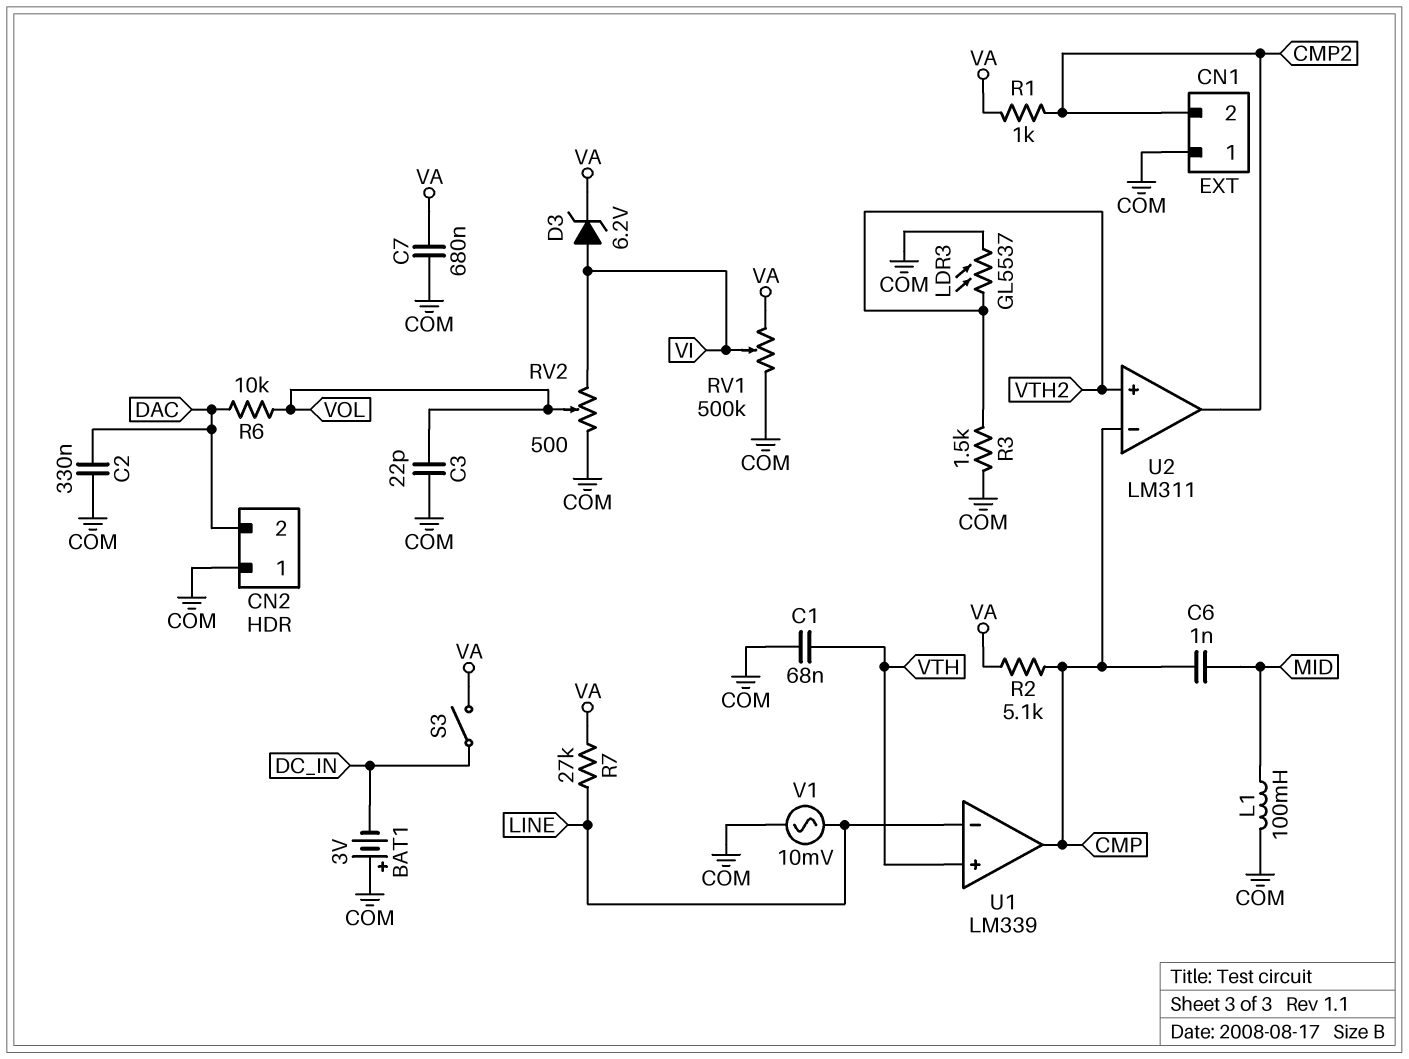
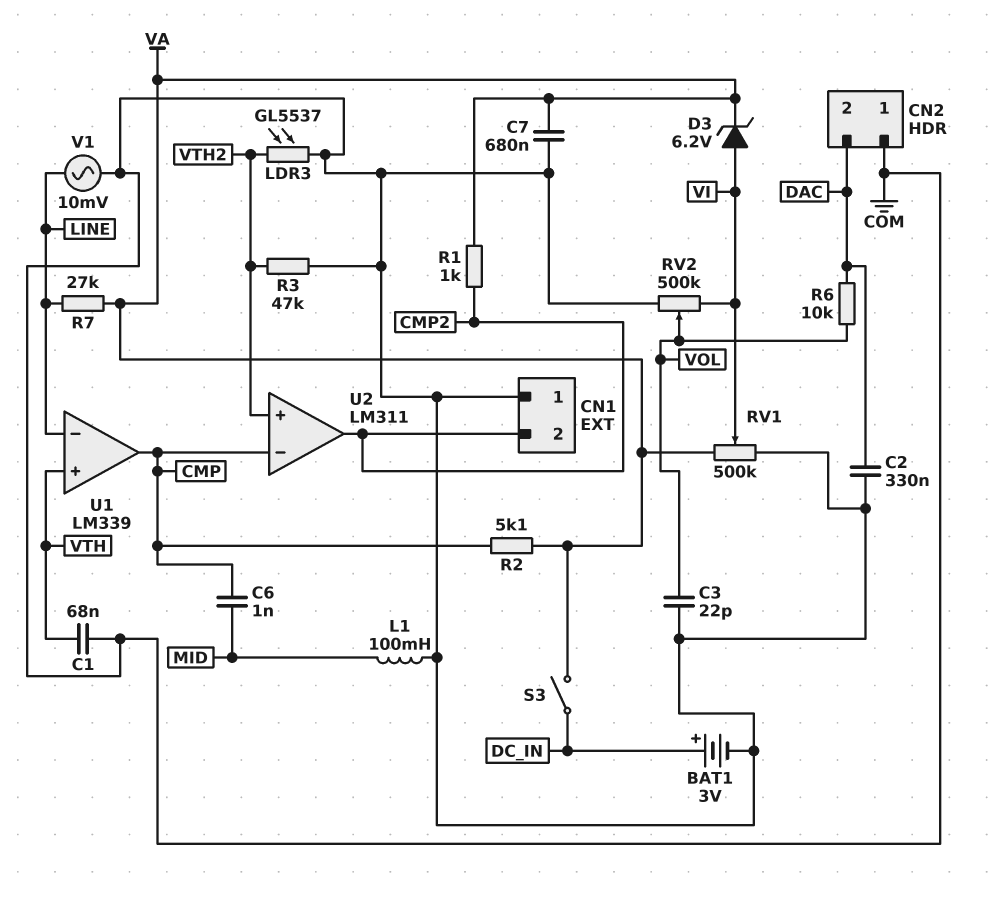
BAT1: 3V (plus COM, minus DC_IN) -> 3V (plus DC_IN, minus COM)
R3: 1.5k (COM, VTH2) -> 47k (COM, VTH2)
RV2: 500 (COM, VI, wiper VOL) -> 500k (COM, VI, wiper VOL)

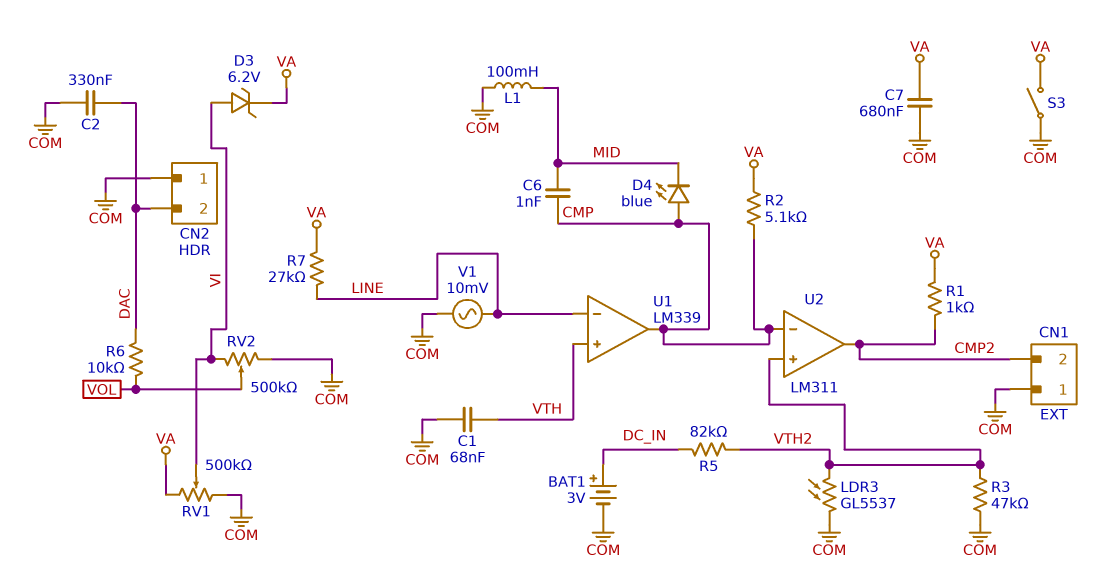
C3: 22pF (COM, VOL) -> none
D4: none -> LED blue (A CMP, K MID)
R5: none -> 82k (DC_IN, VTH2)
S3: switch (DC_IN, VA) -> switch (COM, VA)

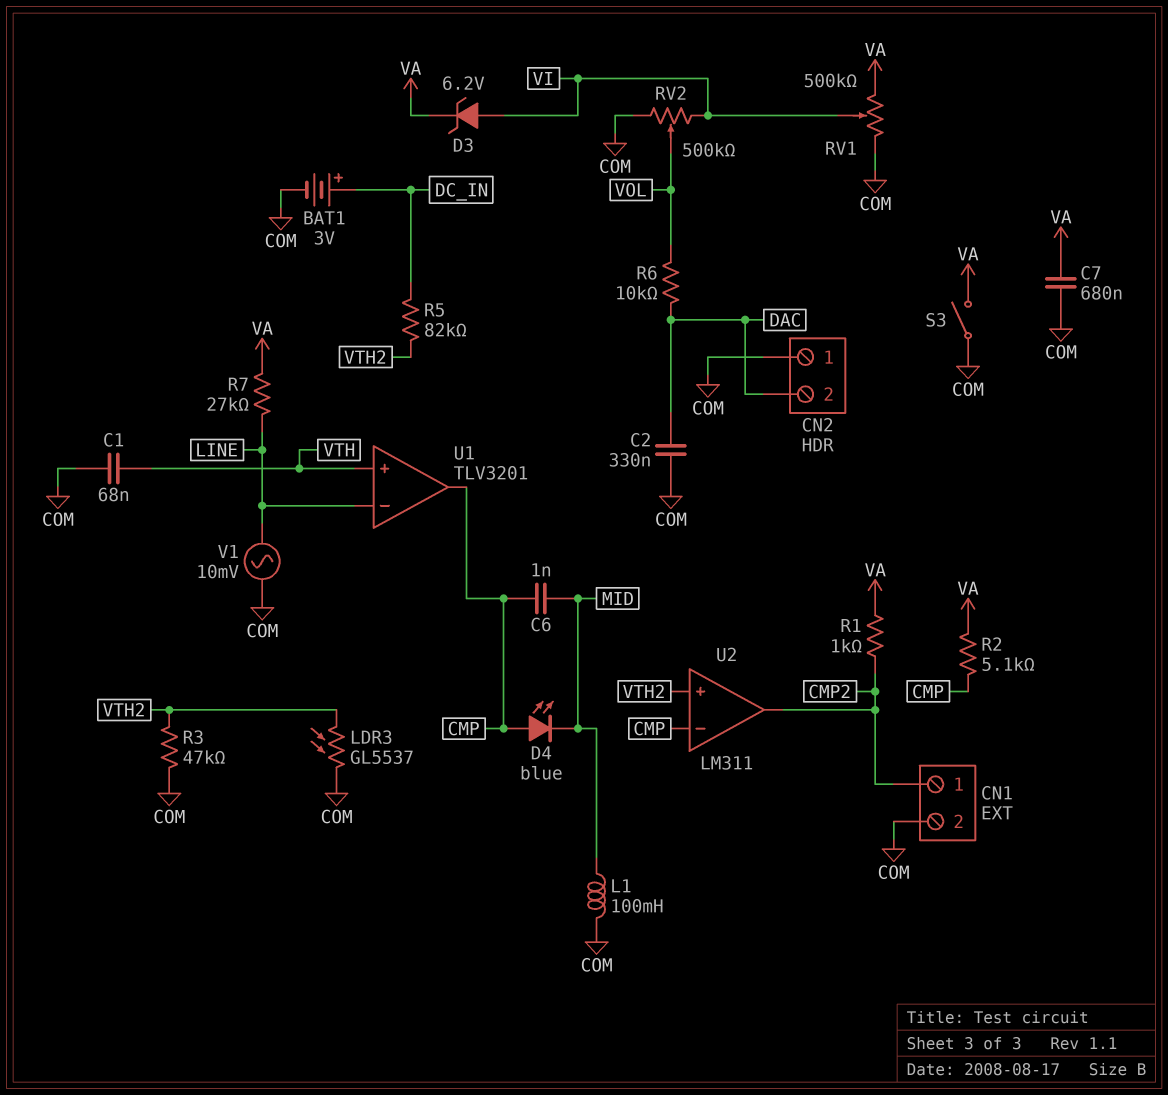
CN1 pin 1: COM -> CMP2
CN1 pin 2: CMP2 -> COM
U1: LM339 -> TLV3201

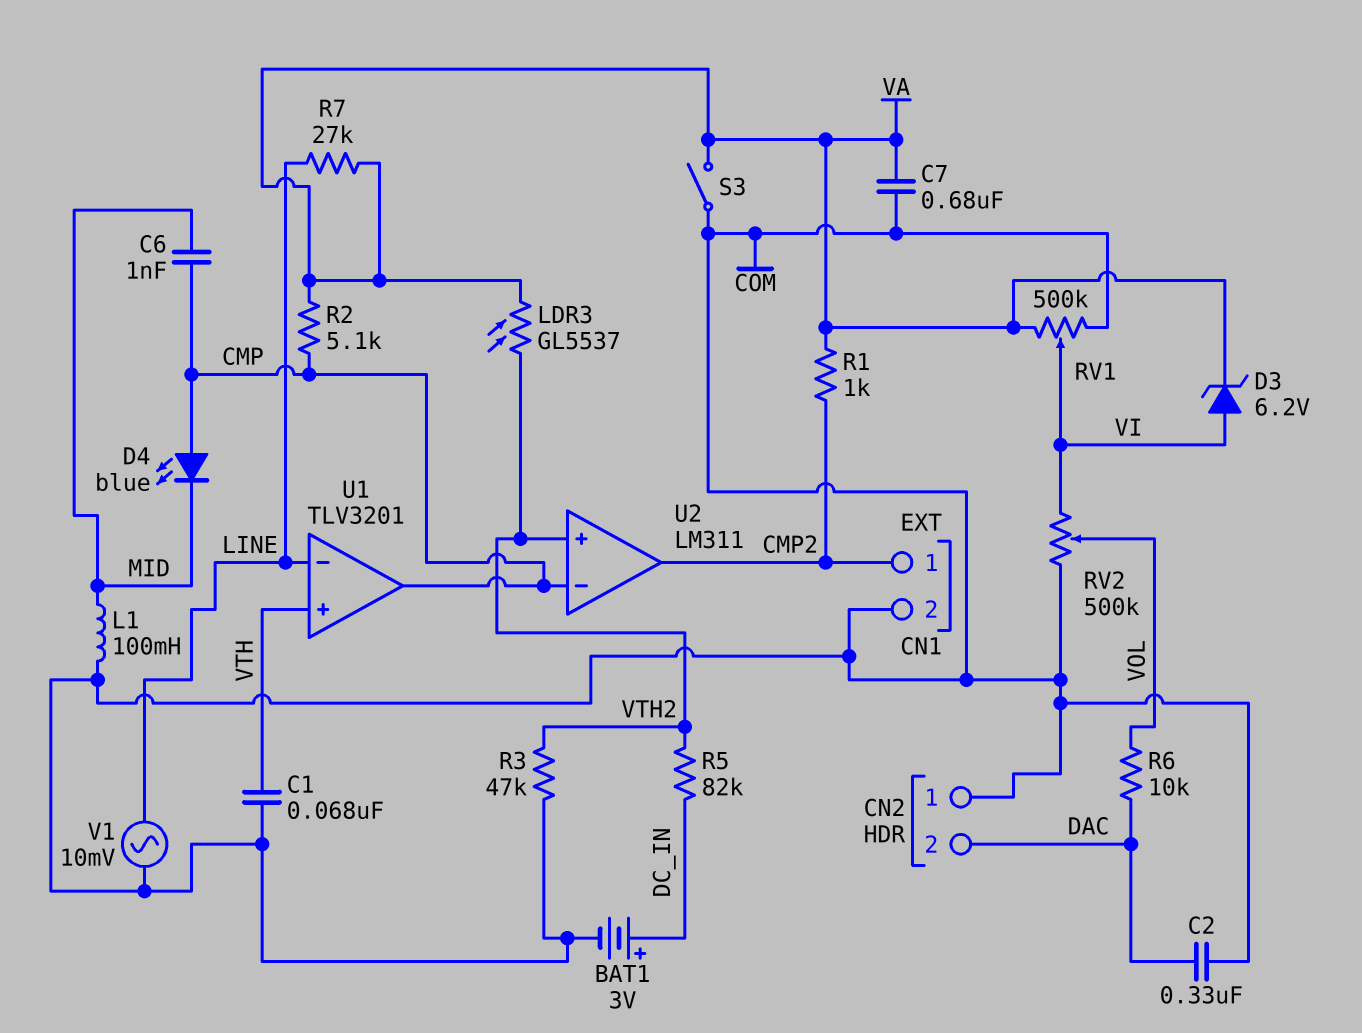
LDR3: GL5537 (COM, VTH2) -> GL5537 (VA, VTH2)

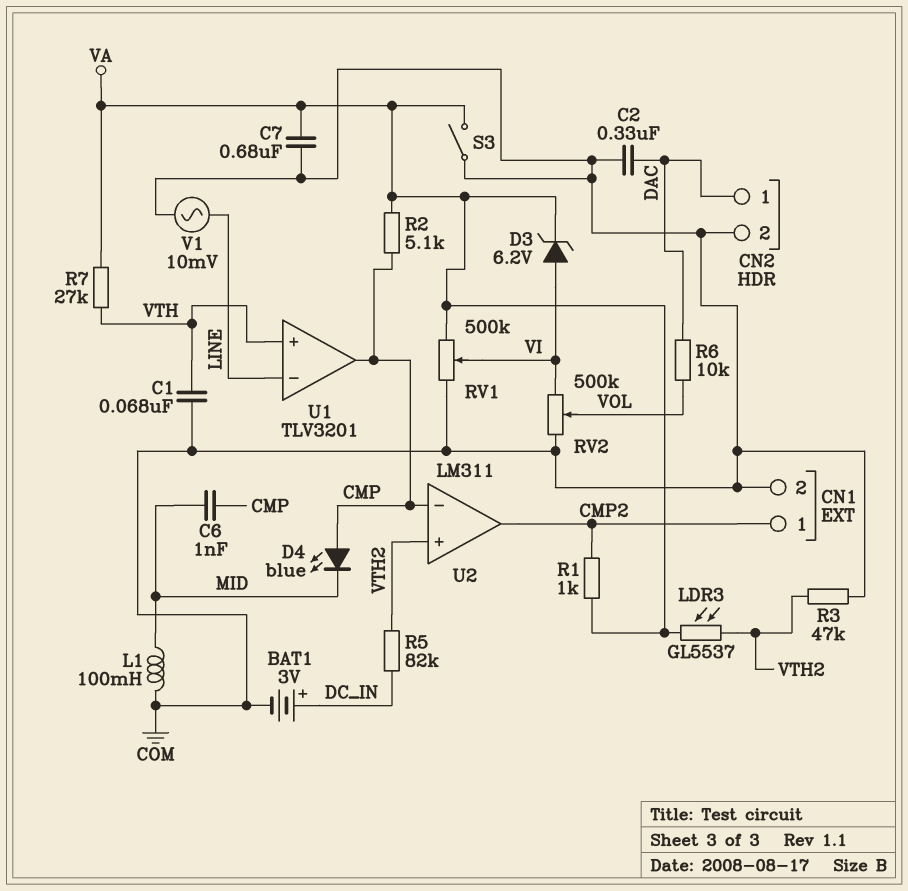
CN2 pin 1: COM -> DAC
CN2 pin 2: DAC -> COM
R7: 27k (LINE, VA) -> 27k (VA, VTH)

